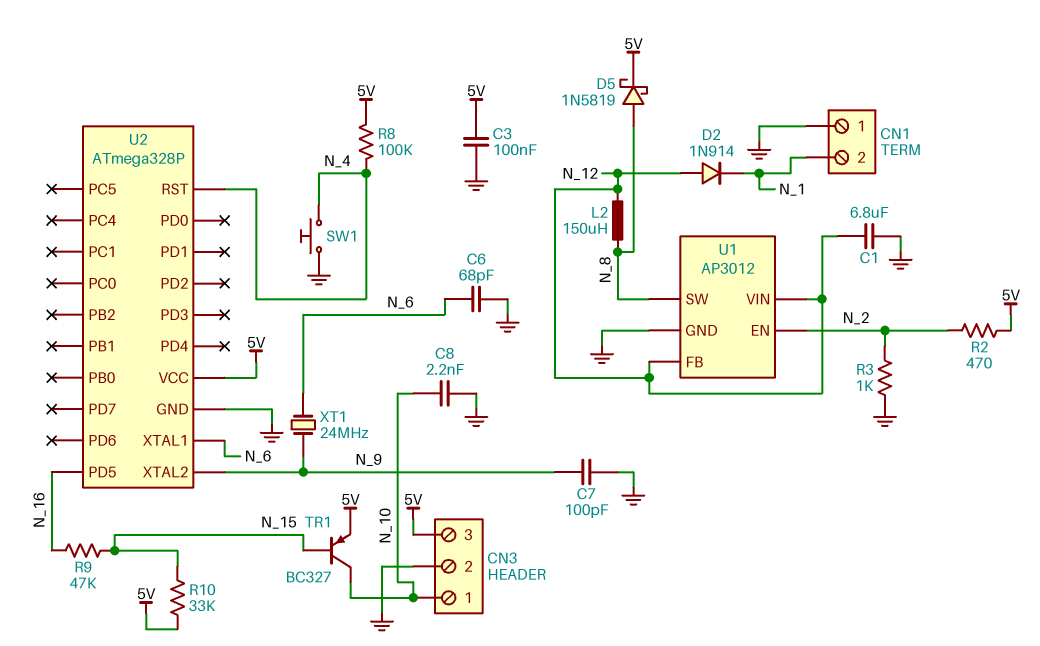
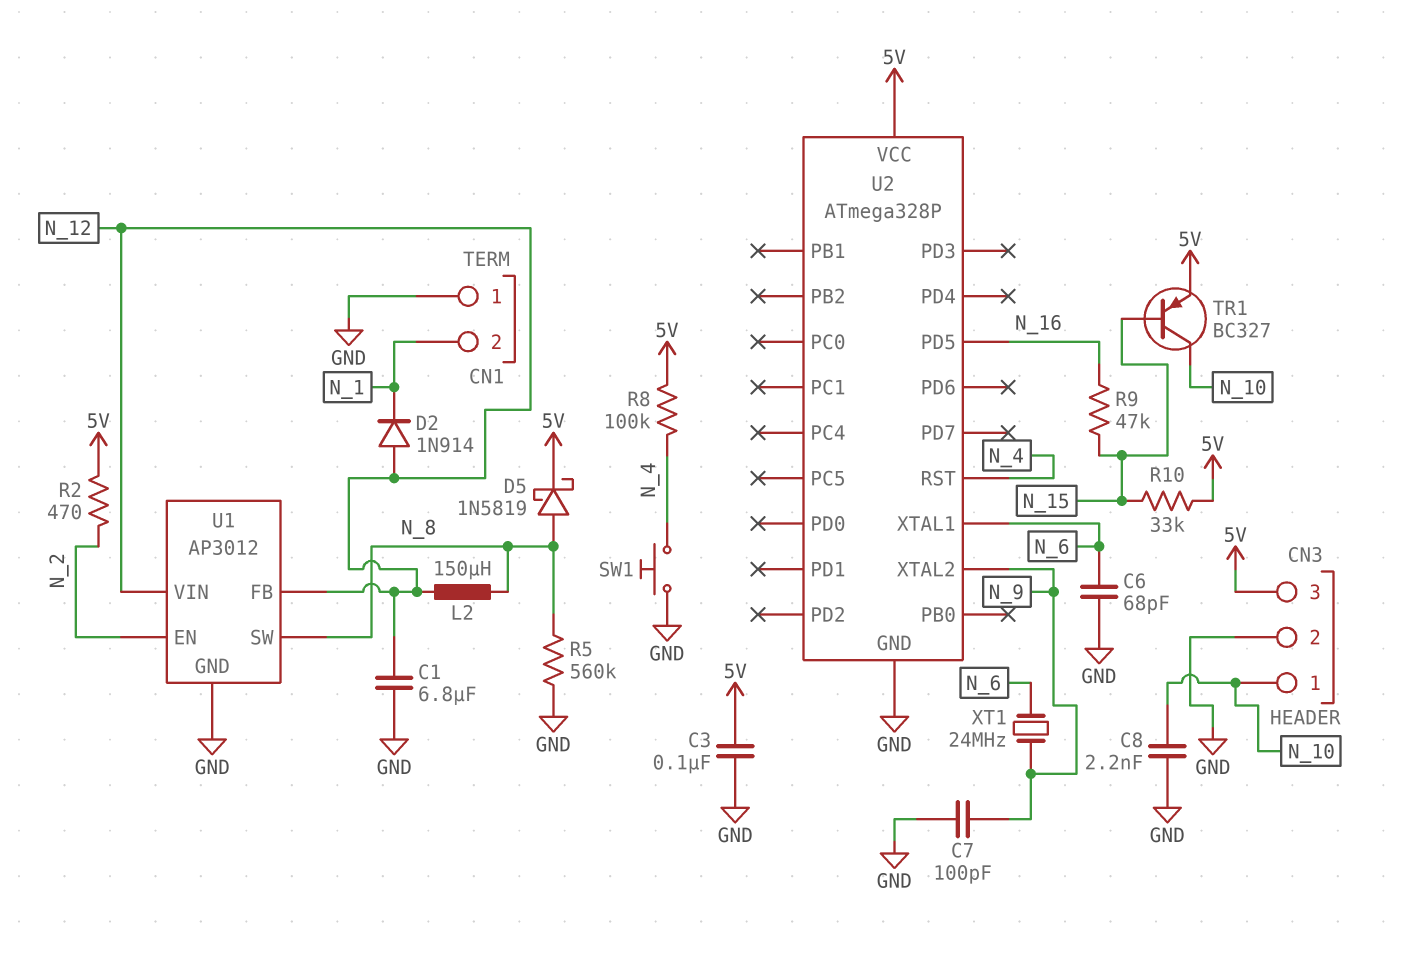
R3: 1k (GND, N_2) -> none
R5: none -> 560k (GND, N_8)

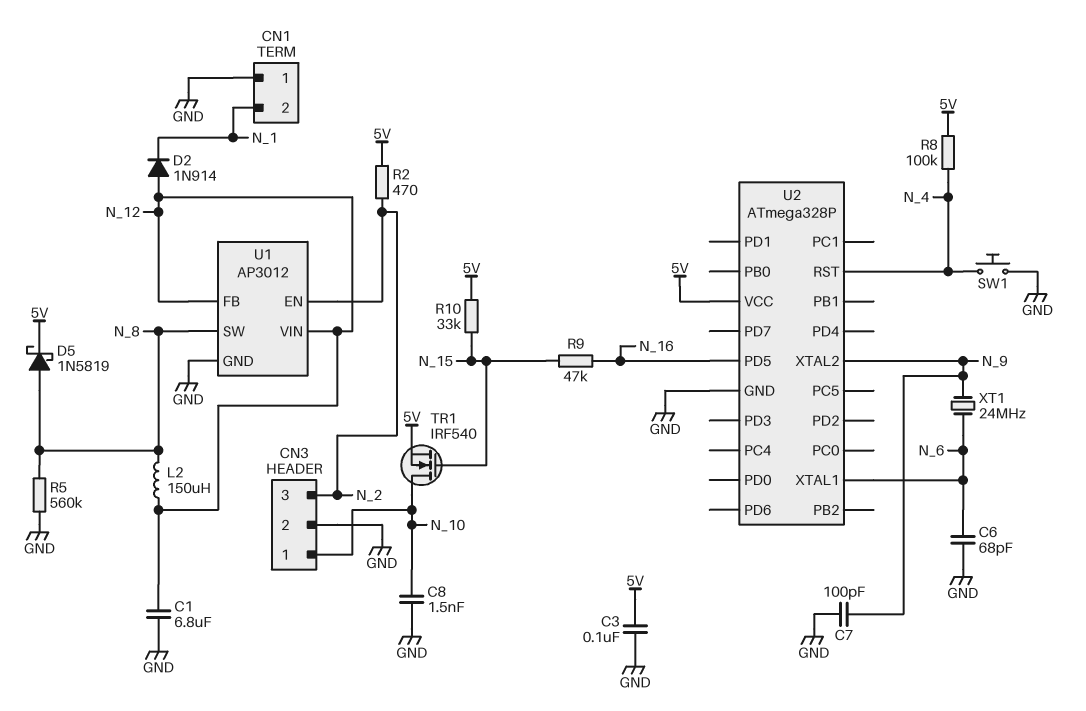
C8: 2.2nF (GND, N_10) -> 1.5nF (GND, N_10)
CN3 pin 3: 5V -> N_2
TR1: PNP BC327 (B N_15, C N_10, E 5V) -> NMOS IRF540 (G N_15, D N_10, S 5V)

